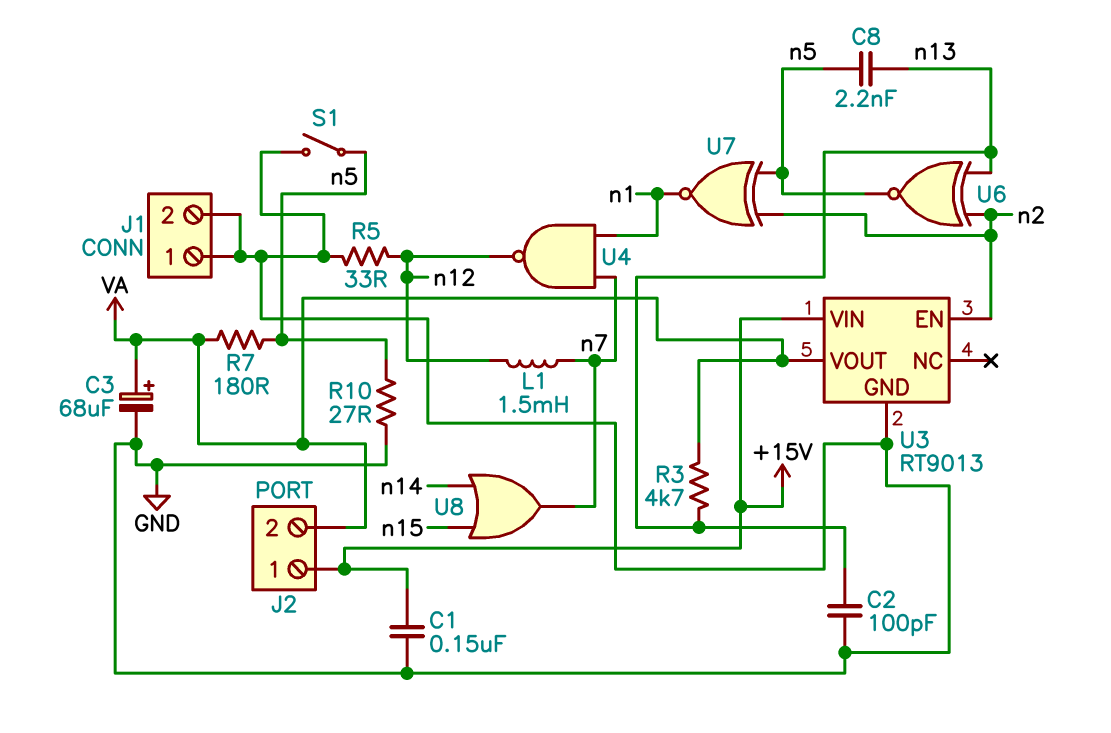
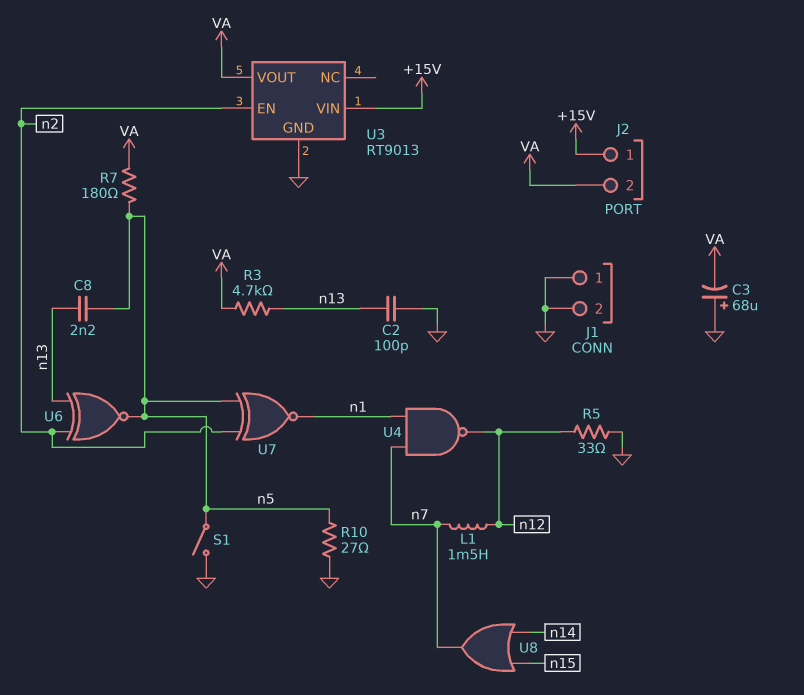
C1: 150nF (+15V, GND) -> none
C3: 68uF (plus VA, minus GND) -> 68uF (plus GND, minus VA)

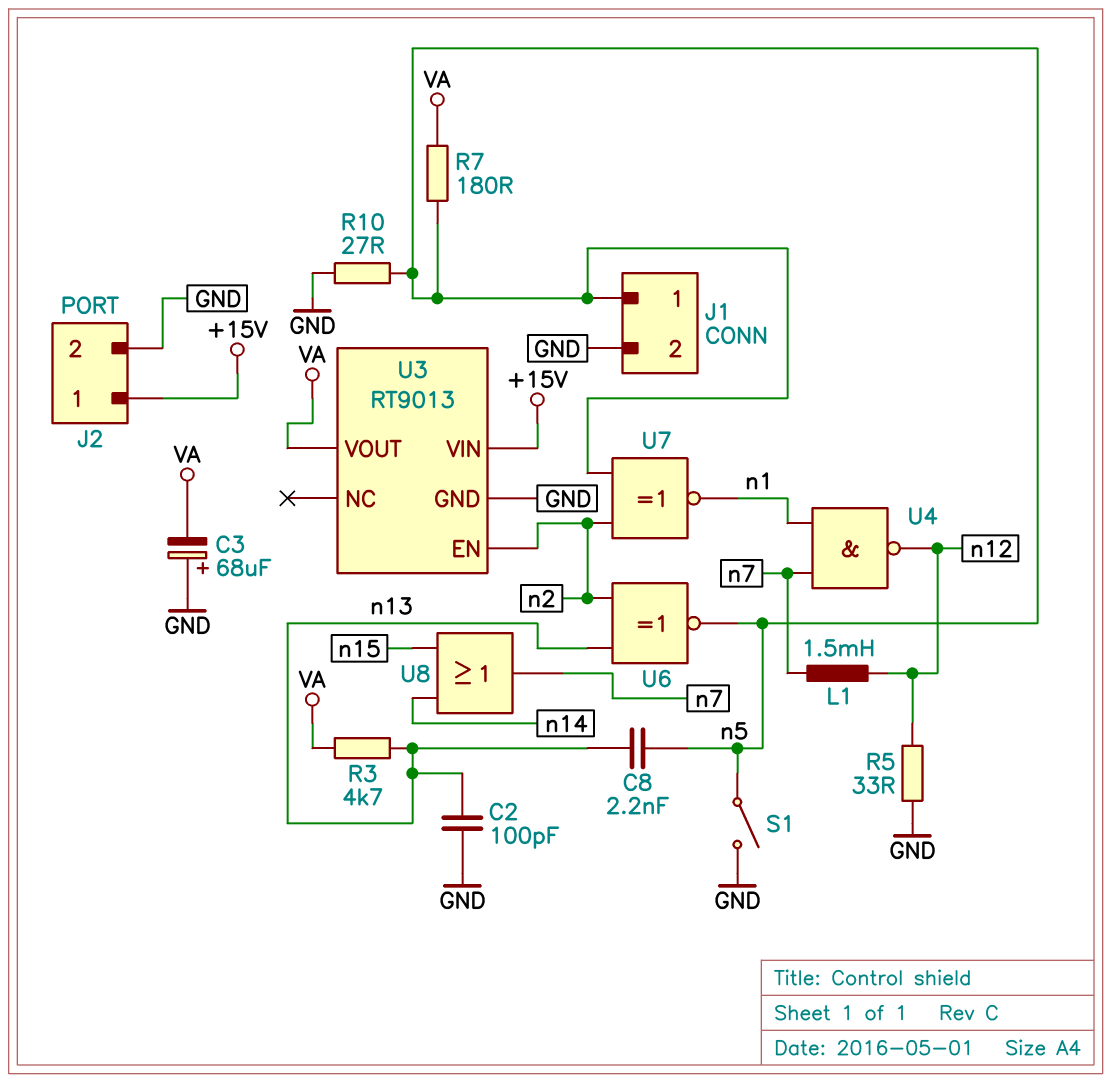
J1 pin 1: GND -> n5
J2 pin 2: VA -> GND

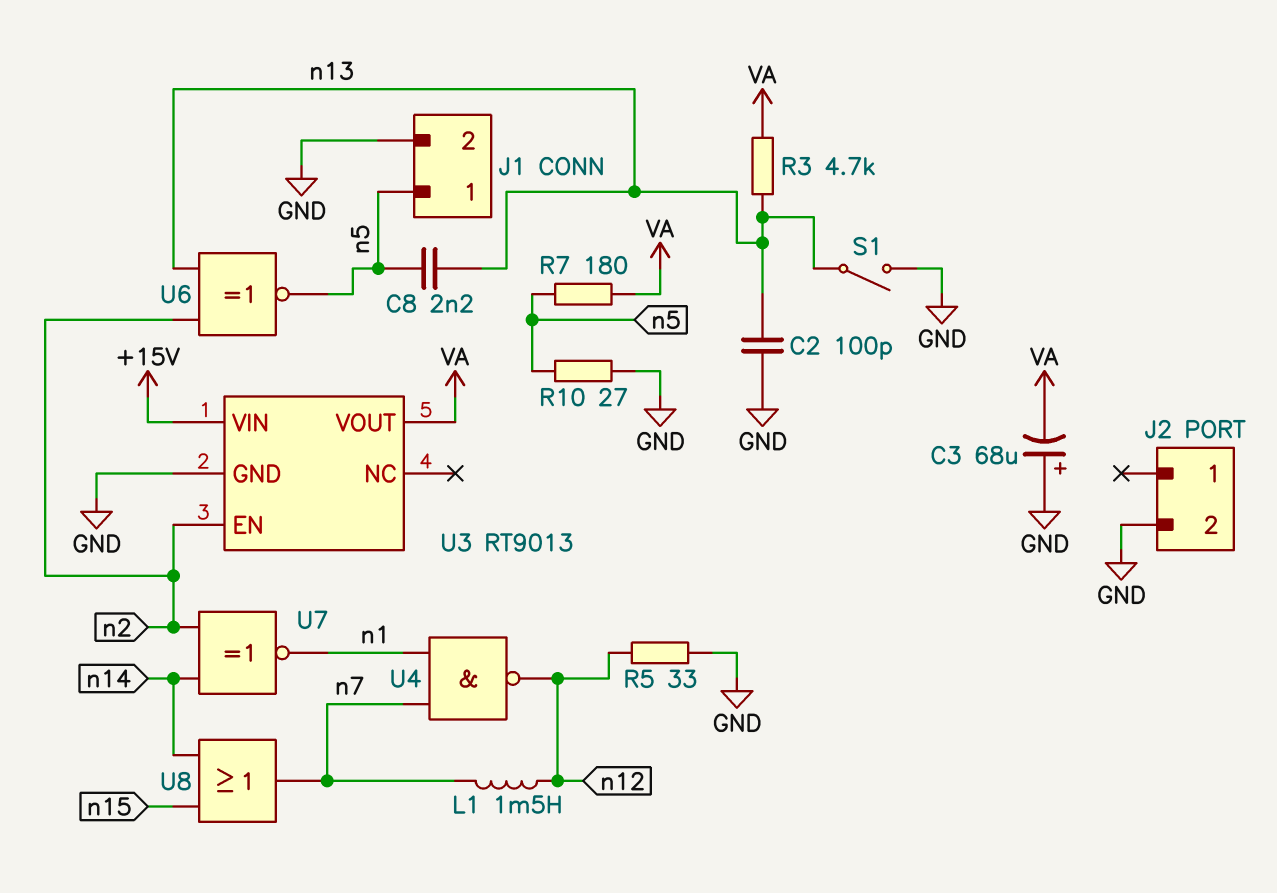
J2 pin 1: +15V -> none
S1: switch (GND, n5) -> switch (GND, n13)
U7: XNOR (in n2, in n5, out n1) -> XNOR (in n2, in n14, out n1)

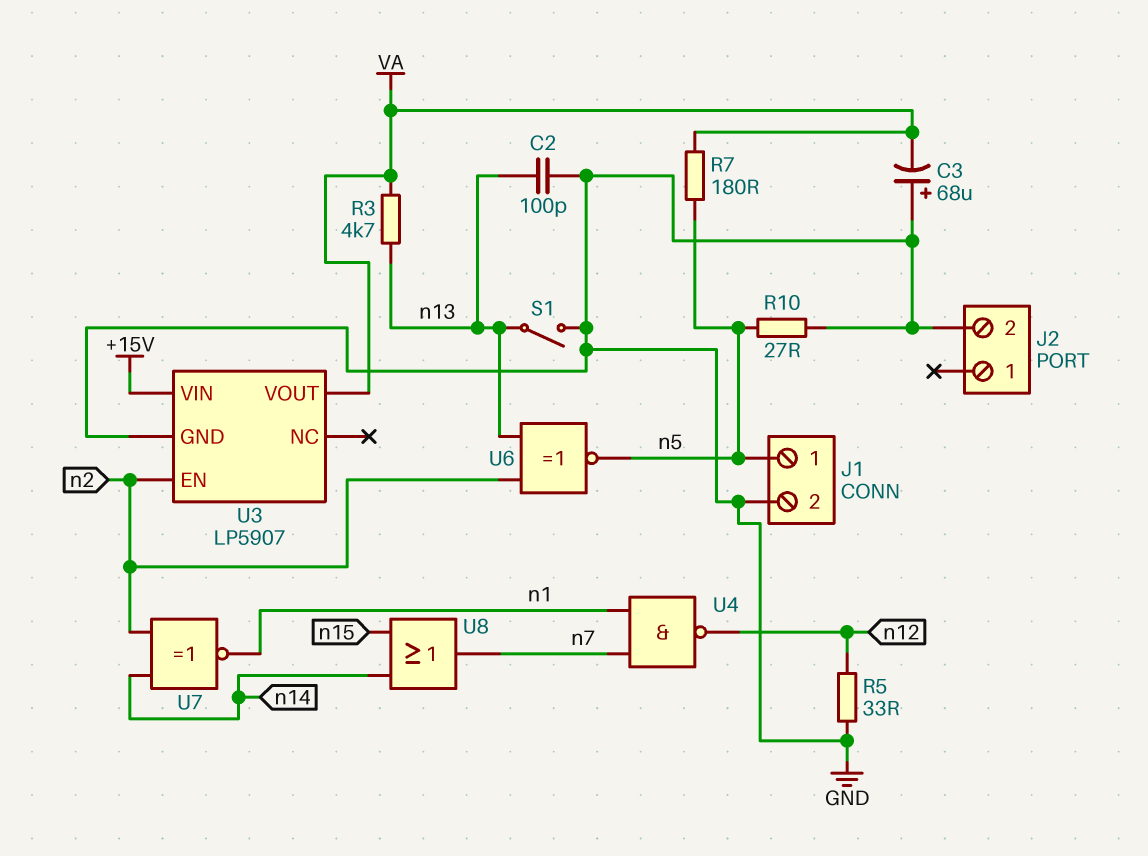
C8: 2.2nF (n5, n13) -> none
L1: 1.5mH (n7, n12) -> none
U3: RT9013 -> LP5907

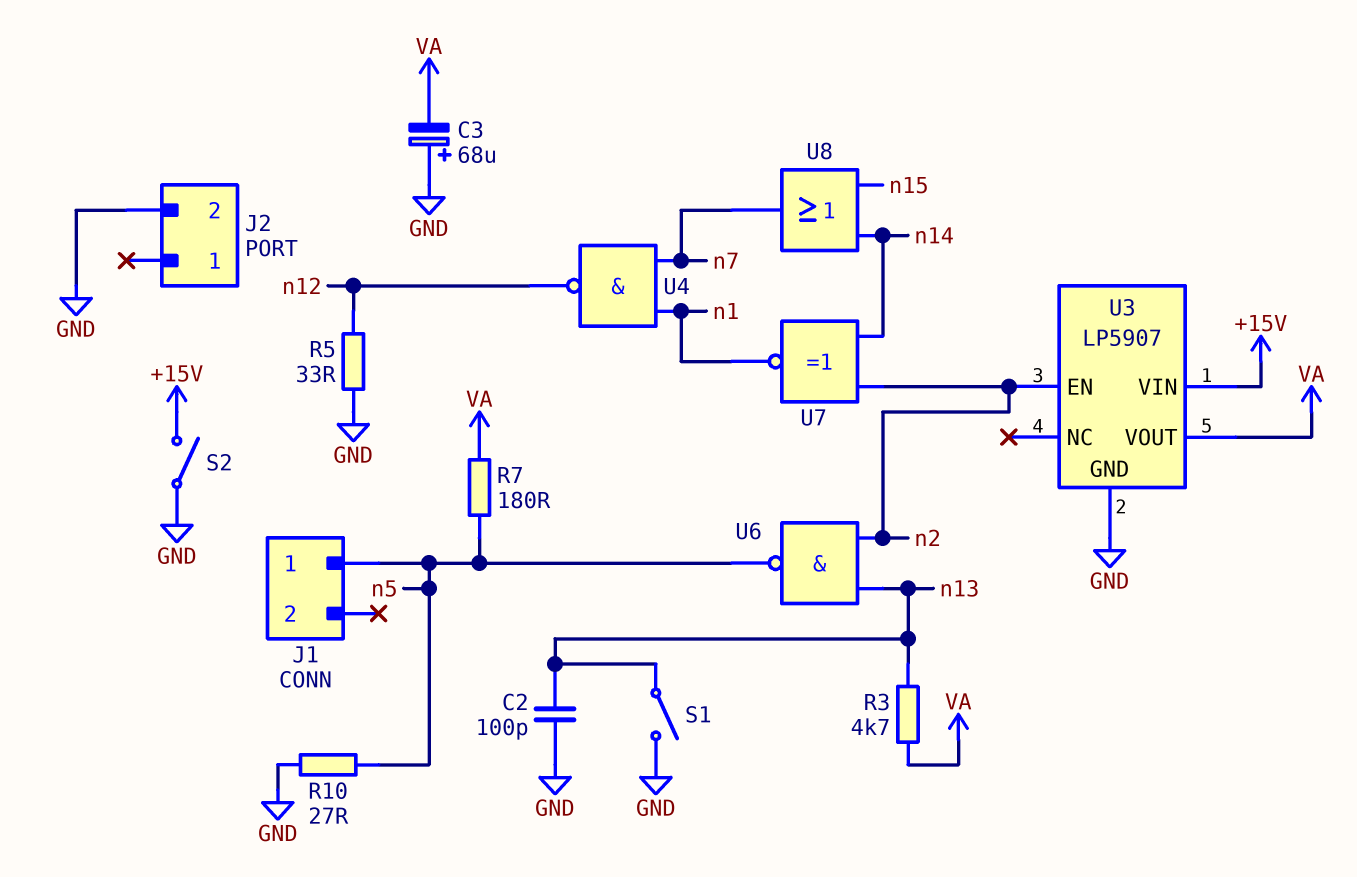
J1 pin 2: GND -> none
S2: none -> switch (+15V, GND)
U6: XNOR (in n2, in n13, out n5) -> NAND (in n2, in n13, out n5)

